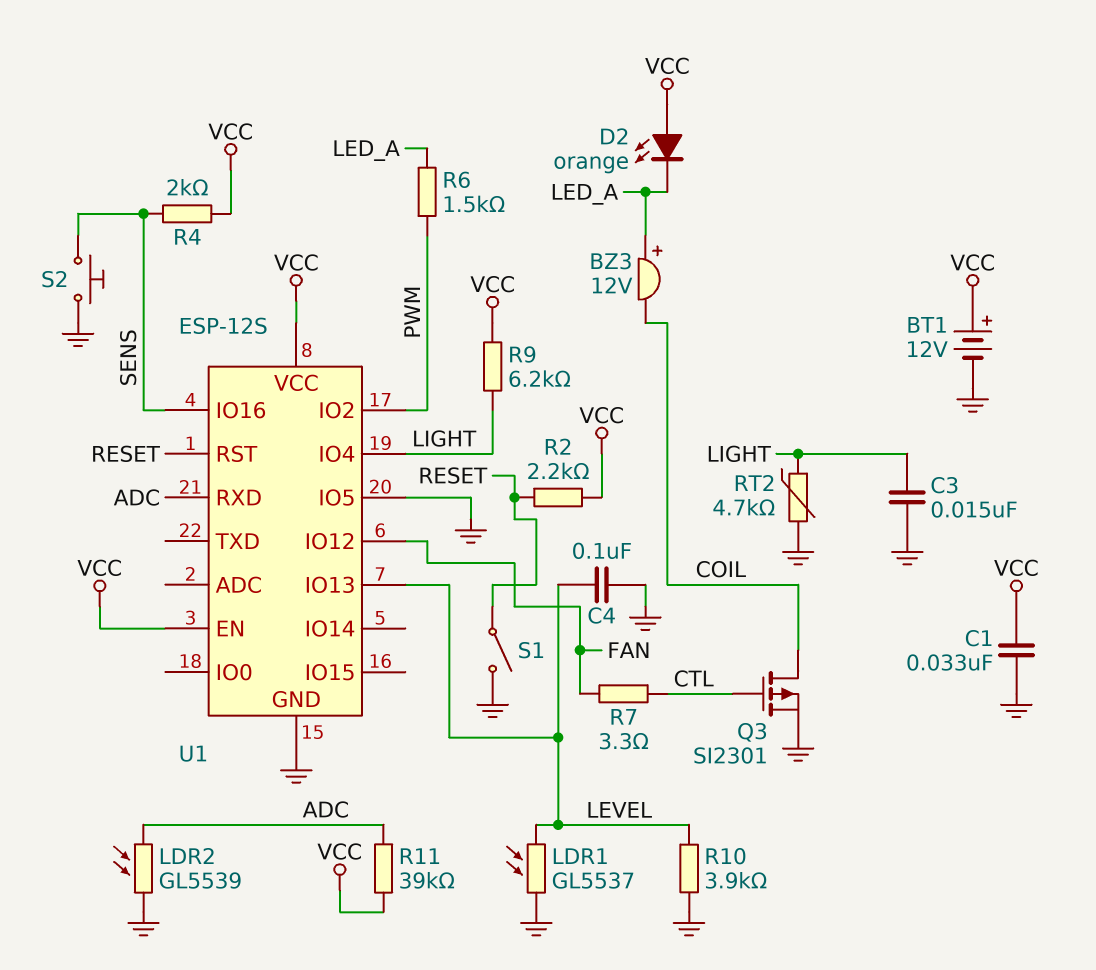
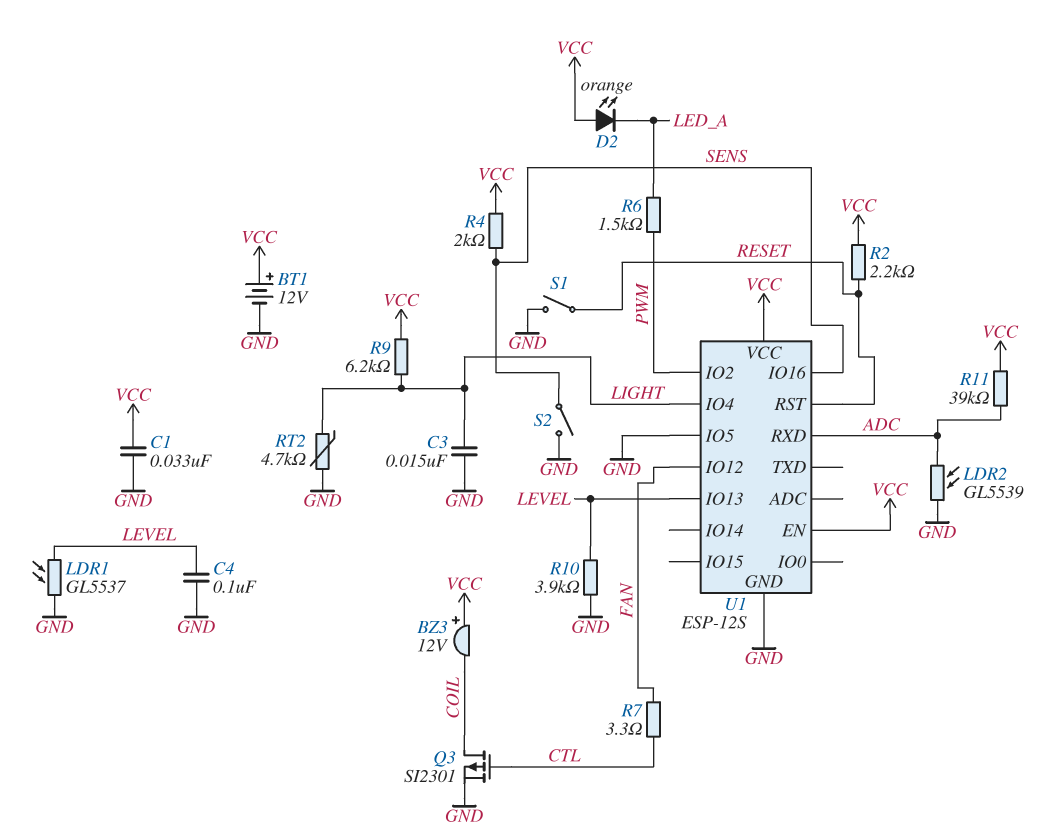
BZ3: buzzer 12V (plus LED_A, minus COIL) -> buzzer 12V (plus VCC, minus COIL)
S2: button (GND, SENS) -> switch (GND, SENS)

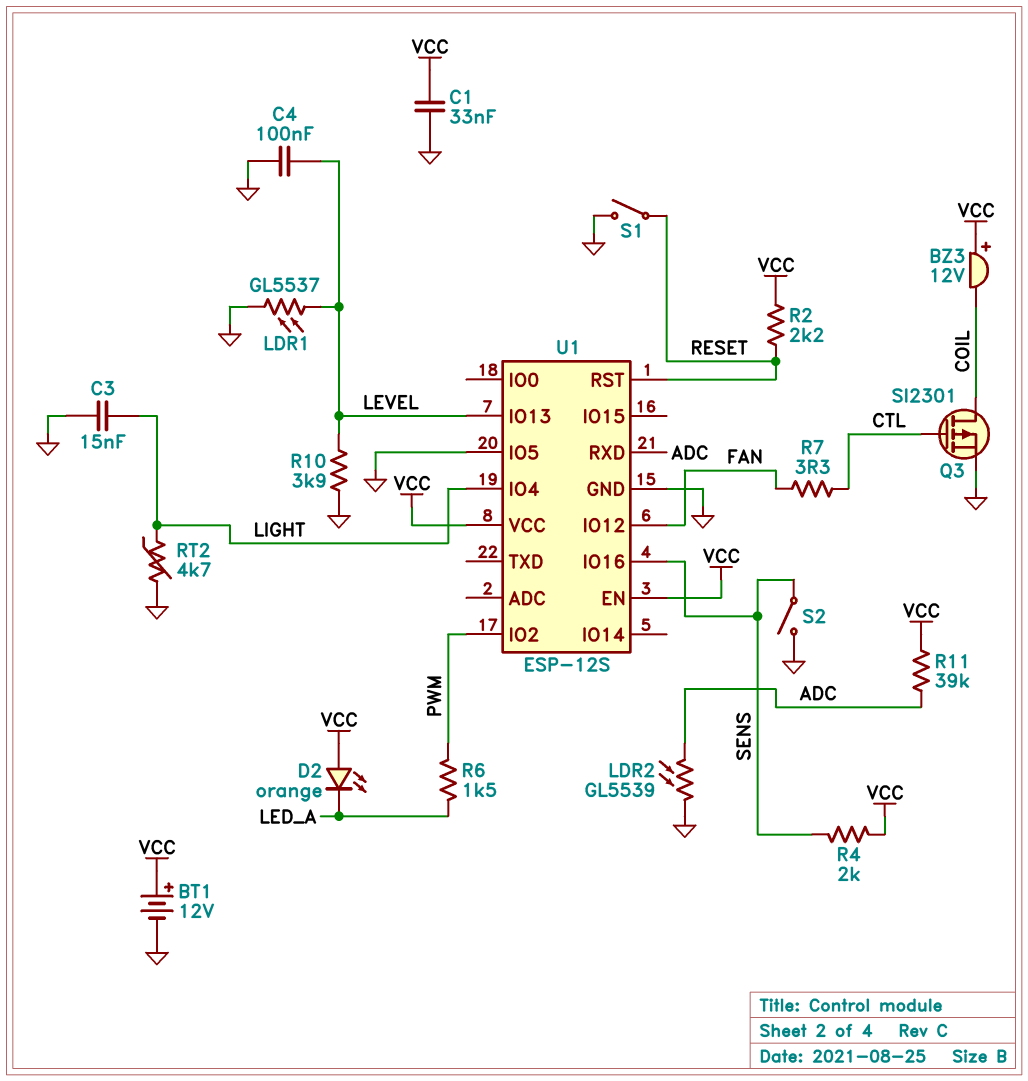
R9: 6.2k (LIGHT, VCC) -> none

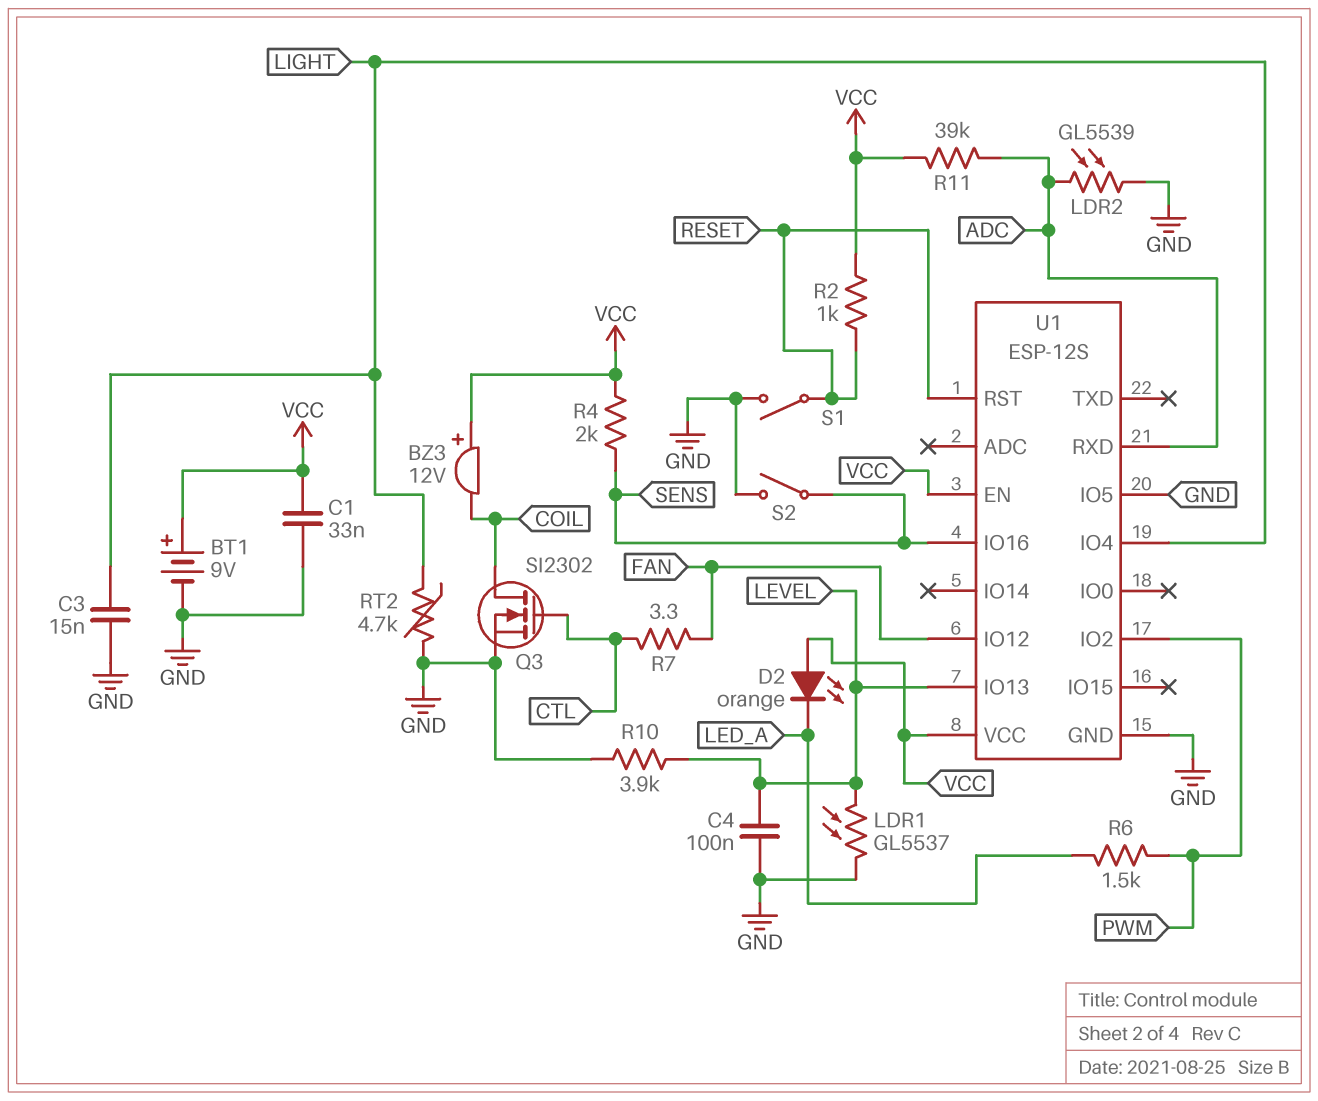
BT1: 12V (plus VCC, minus GND) -> 9V (plus VCC, minus GND)
Q3: PMOS SI2301 (G CTL, D COIL, S GND) -> NMOS SI2302 (G CTL, D COIL, S GND)
R2: 2.2k (RESET, VCC) -> 1k (RESET, VCC)

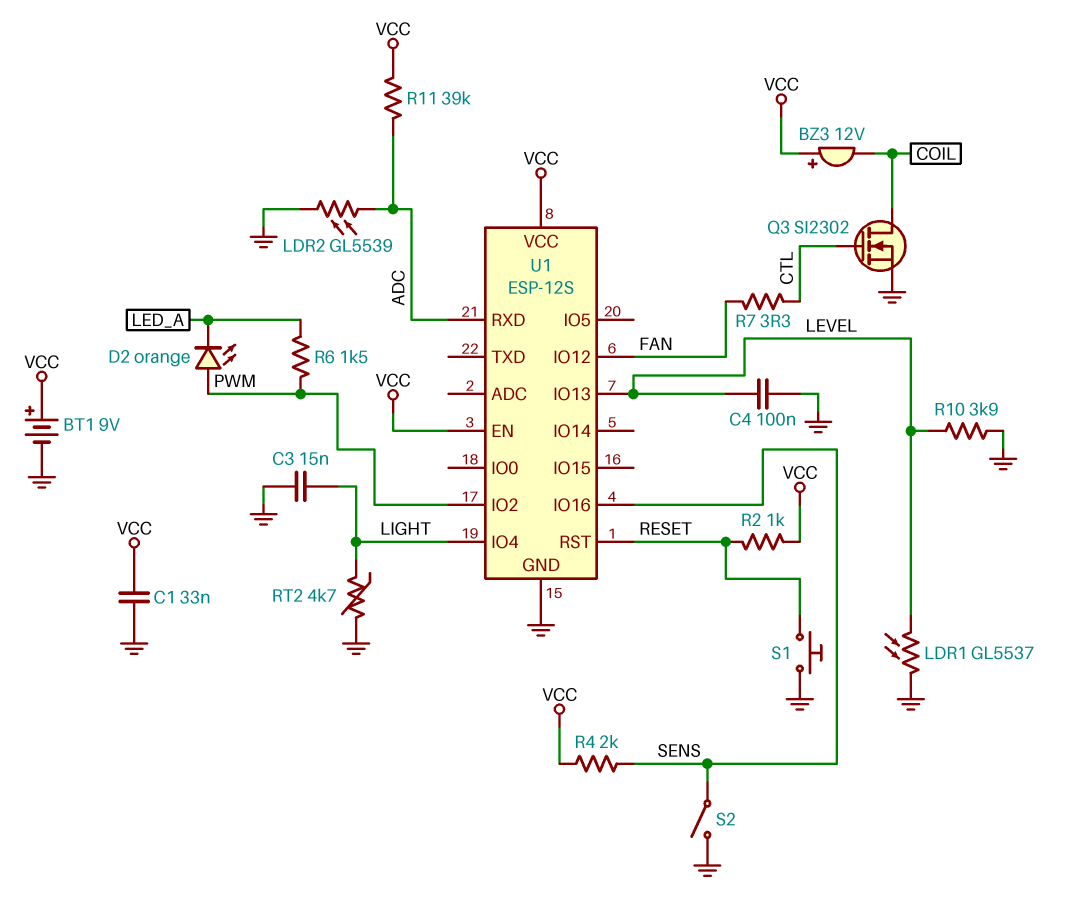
D2: LED orange (A VCC, K LED_A) -> LED orange (A PWM, K LED_A)
S1: switch (GND, RESET) -> button (GND, RESET)
U1 pin IO5: GND -> none

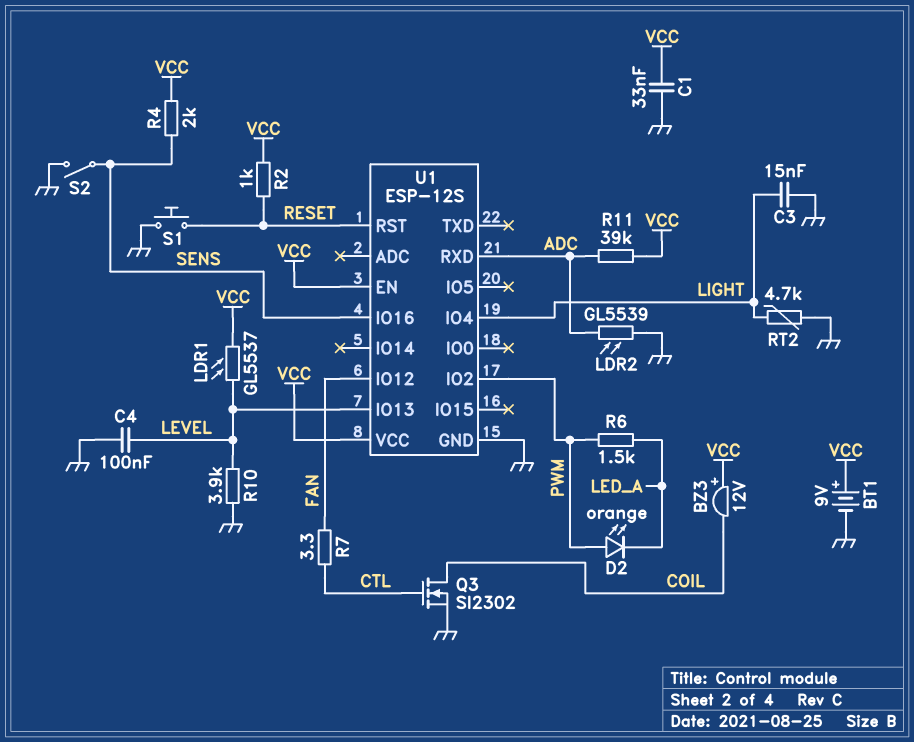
LDR1: GL5537 (GND, LEVEL) -> GL5537 (LEVEL, VCC)

